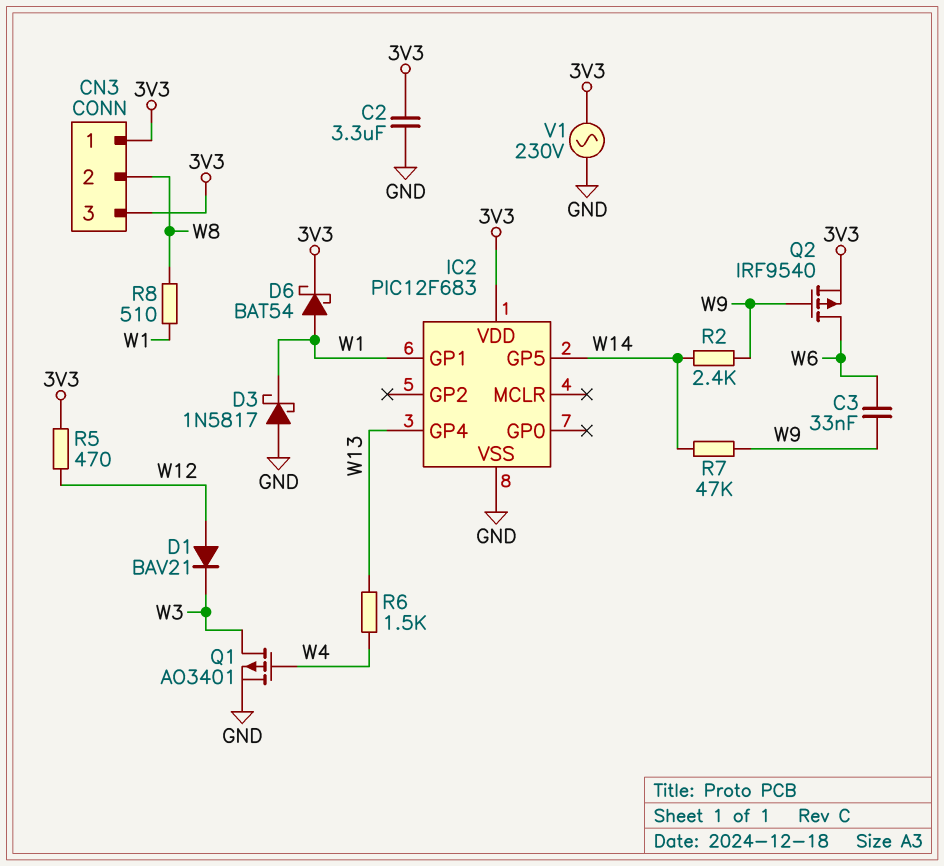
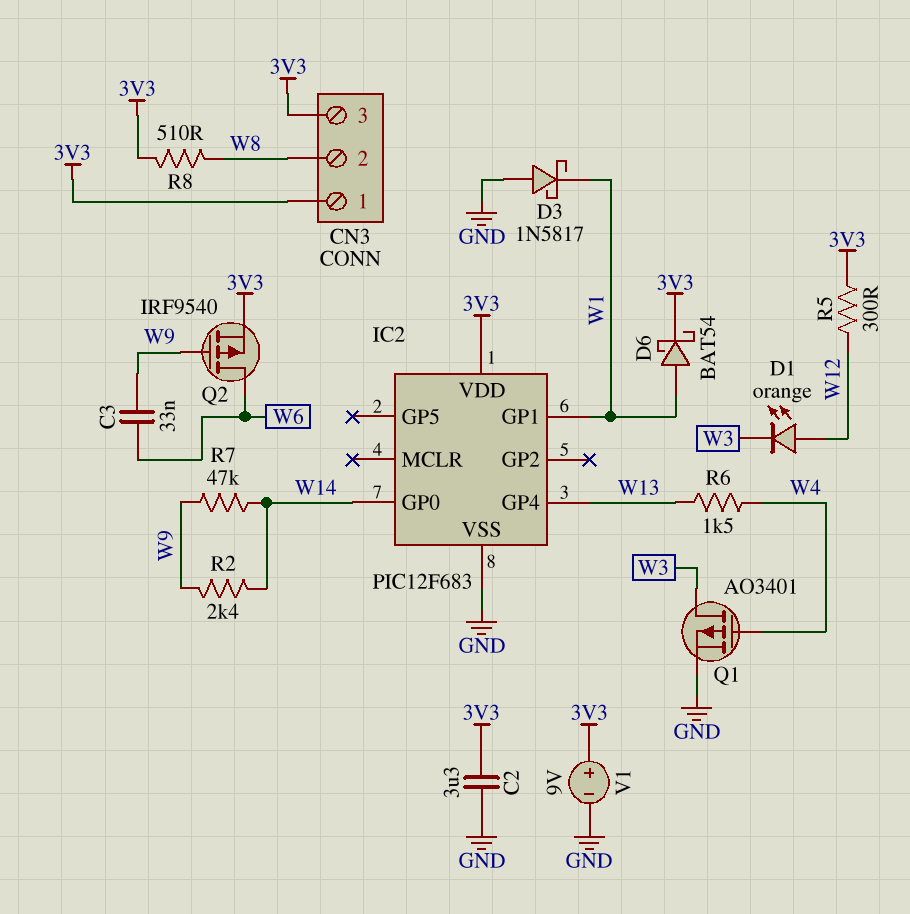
D1: diode BAV21 (A W12, K W3) -> LED orange (A W12, K W3)
IC2 pin GP0: none -> W14
IC2 pin GP5: W14 -> none
R5: 470 (3V3, W12) -> 300 (3V3, W12)
R8: 510 (W1, W8) -> 510 (3V3, W8)
V1: AC 230V (3V3, GND) -> 9V (plus 3V3, minus GND)

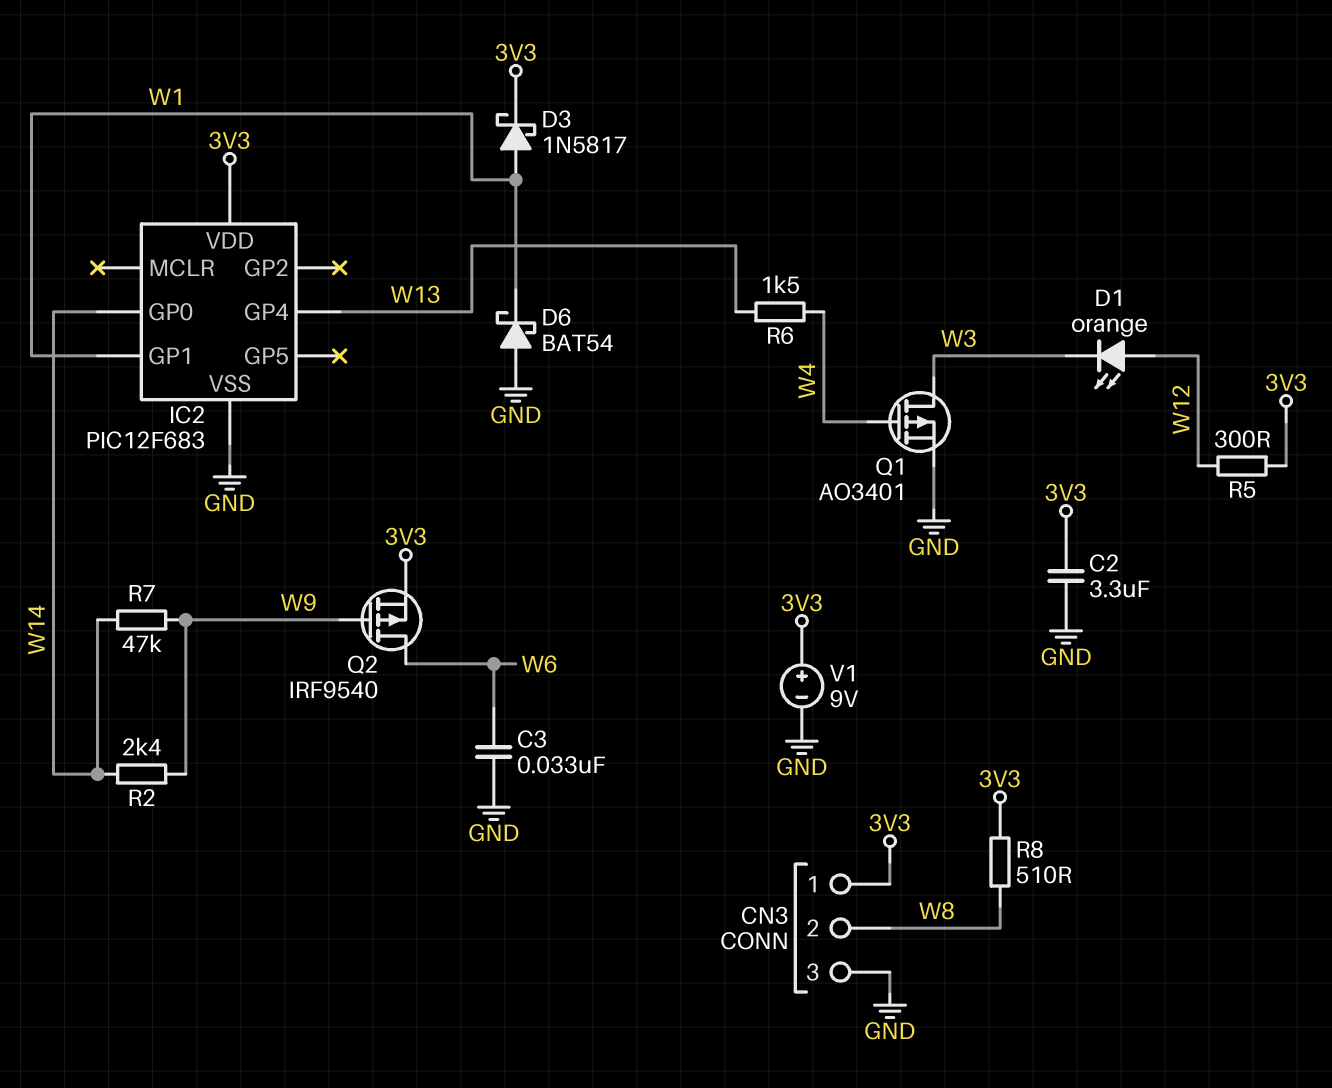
C3: 33nF (W6, W9) -> 33nF (GND, W6)
CN3 pin 3: 3V3 -> GND
D3: schottky 1N5817 (A GND, K W1) -> schottky 1N5817 (A W1, K 3V3)
D6: schottky BAT54 (A W1, K 3V3) -> schottky BAT54 (A GND, K W1)

